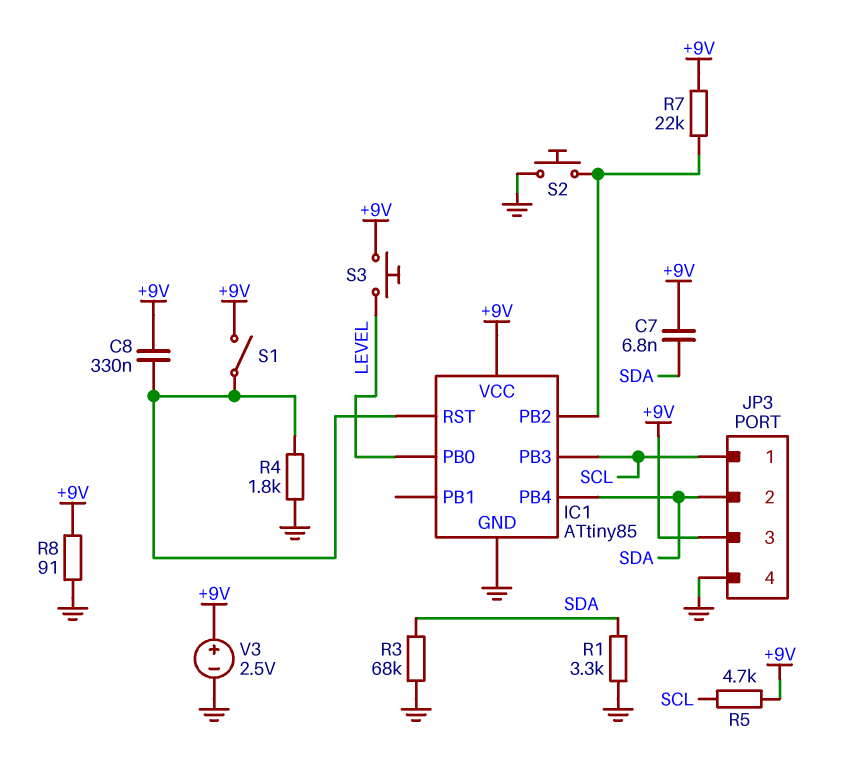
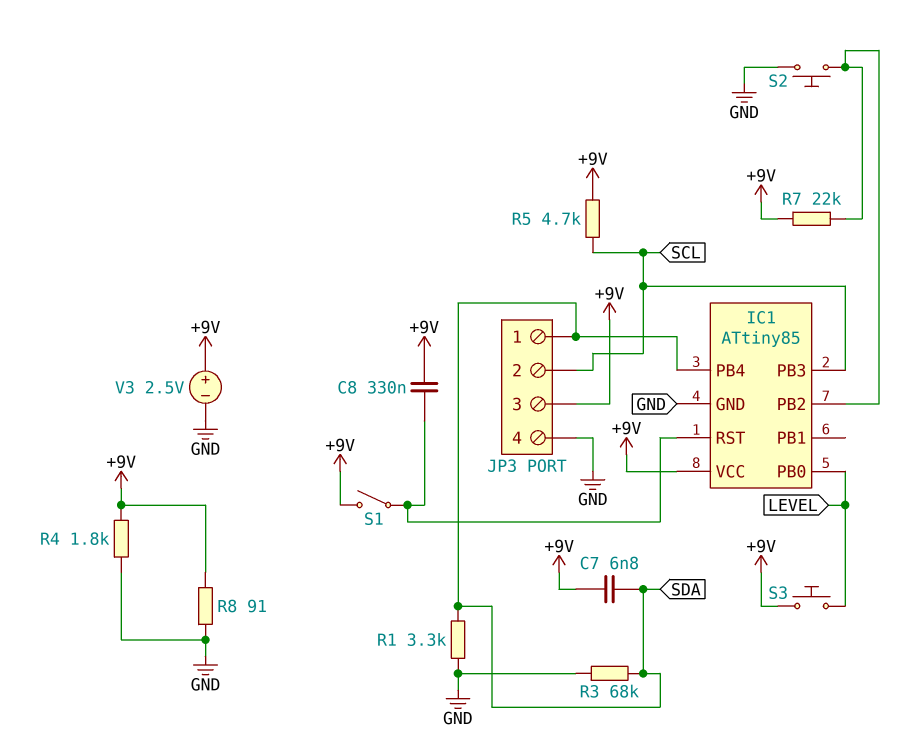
JP3 pin 1: SCL -> SDA
JP3 pin 2: SDA -> SCL
R4: 1.8k (GND, IC1/RST) -> 1.8k (+9V, GND)

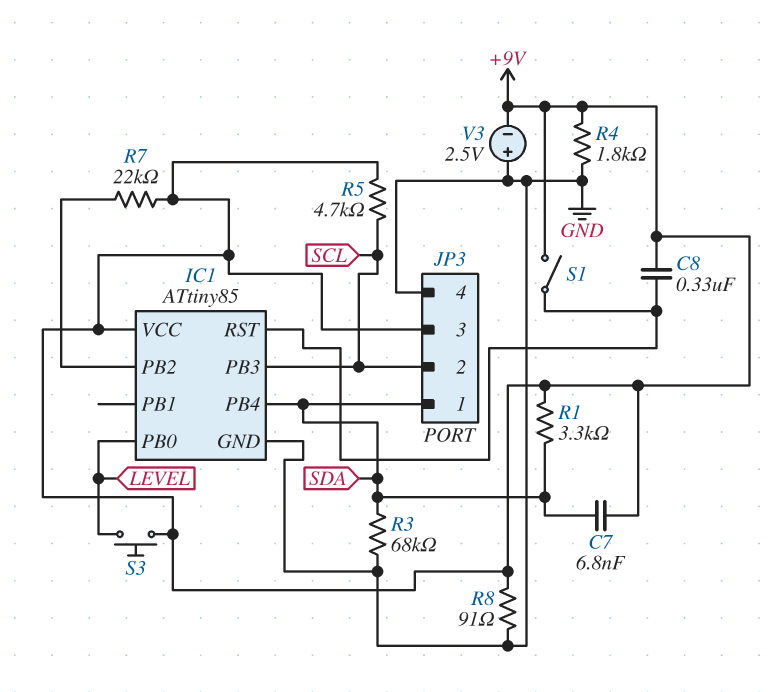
R1: 3.3k (GND, SDA) -> 3.3k (+9V, SDA)
S2: button (GND, IC1/PB2) -> none
V3: 2.5V (plus +9V, minus GND) -> 2.5V (plus GND, minus +9V)

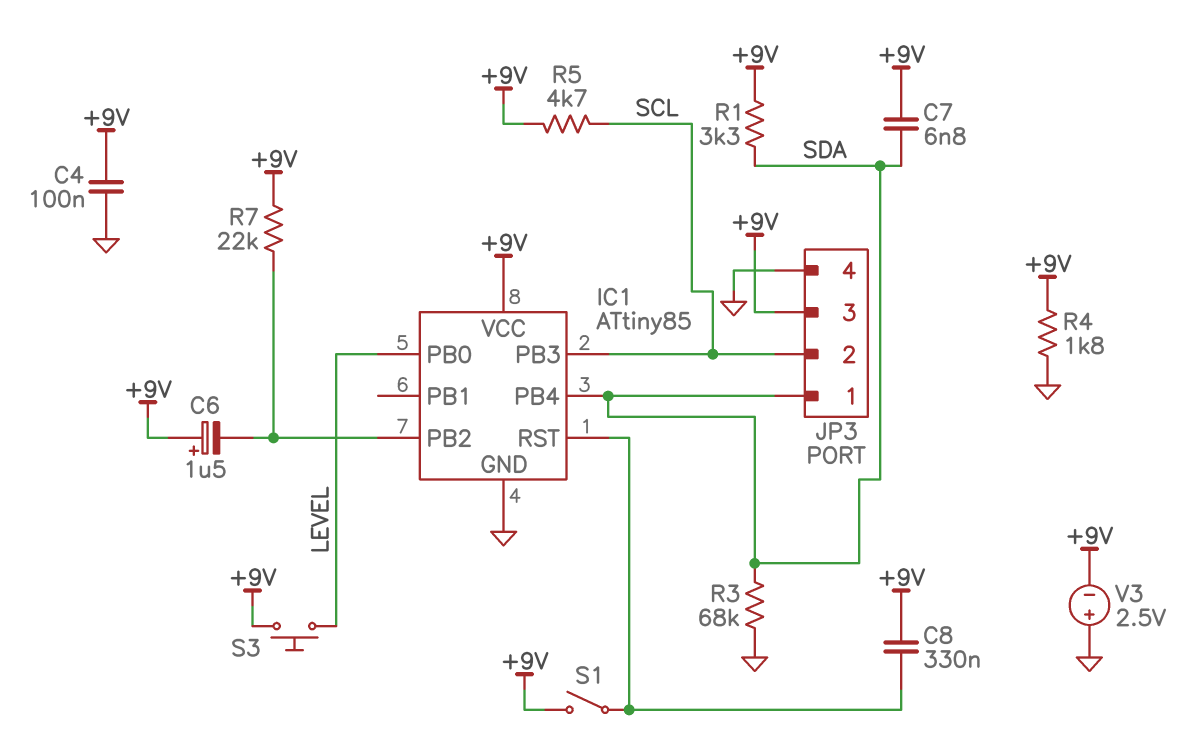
C4: none -> 100nF (+9V, GND)
C6: none -> 1.5uF (plus +9V, minus IC1/PB2)
R8: 91 (+9V, GND) -> none

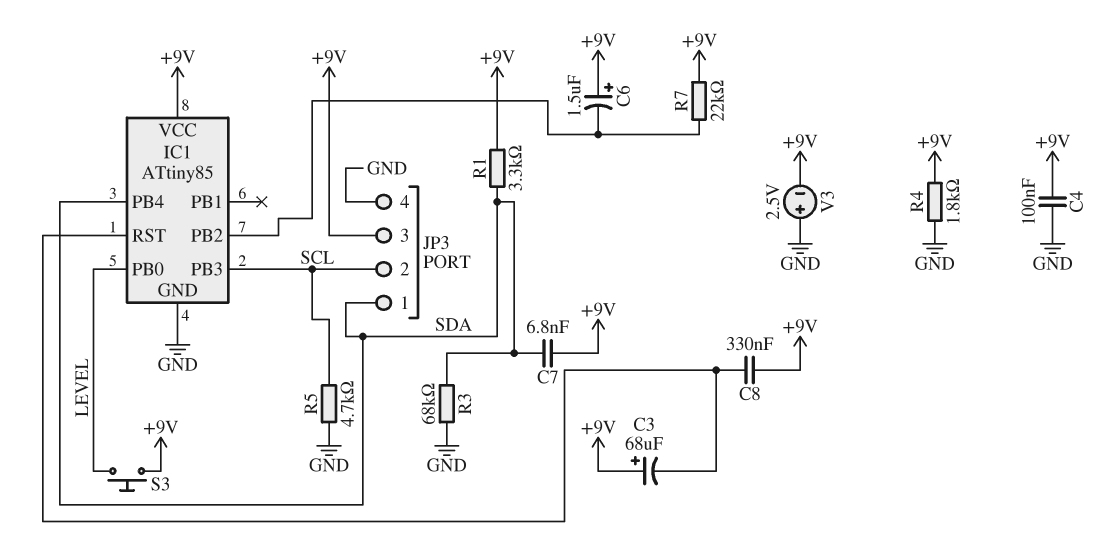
C3: none -> 68uF (plus +9V, minus IC1/RST)
R5: 4.7k (+9V, SCL) -> 4.7k (GND, SCL)
S1: switch (+9V, IC1/RST) -> none

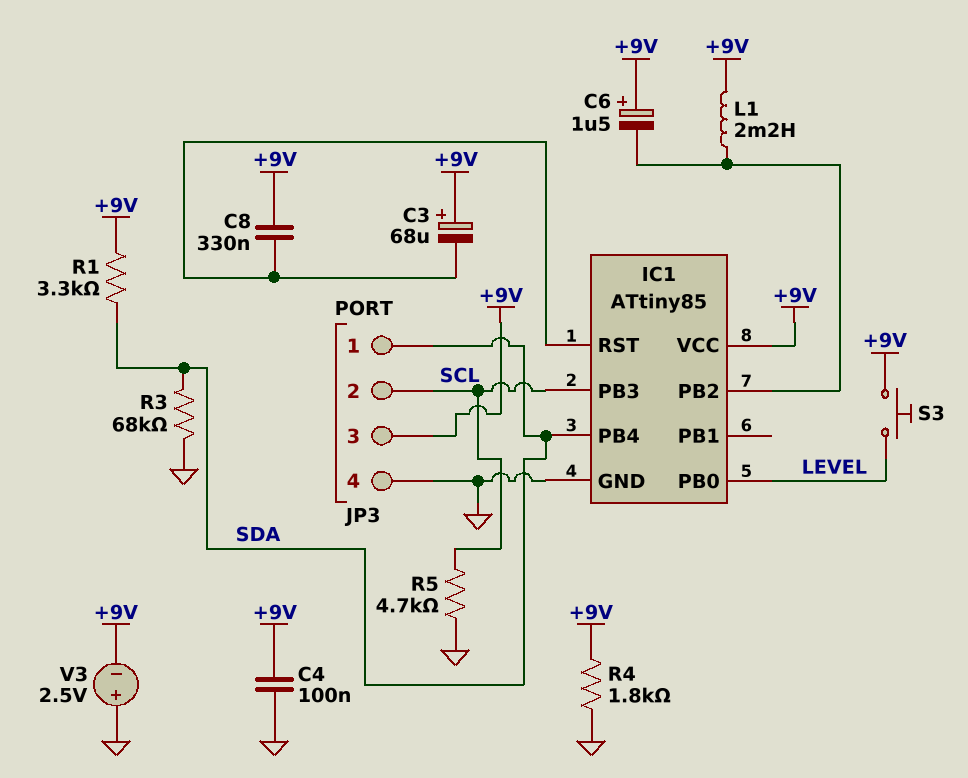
C7: 6.8nF (+9V, SDA) -> none
L1: none -> 2.2mH (+9V, IC1/PB2)
R7: 22k (+9V, IC1/PB2) -> none

